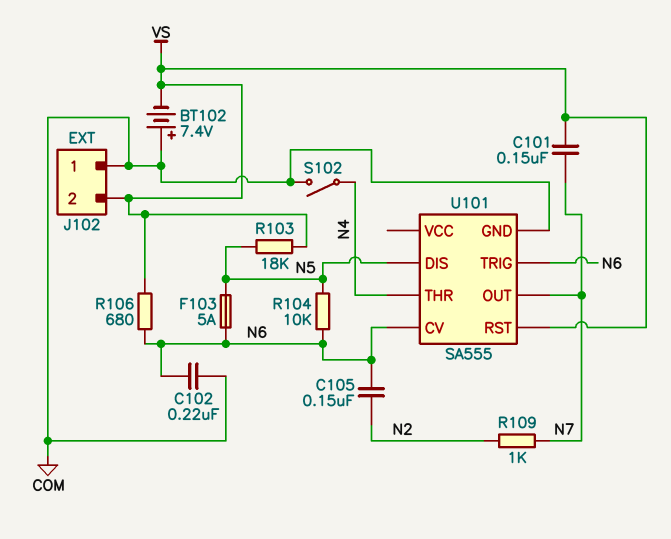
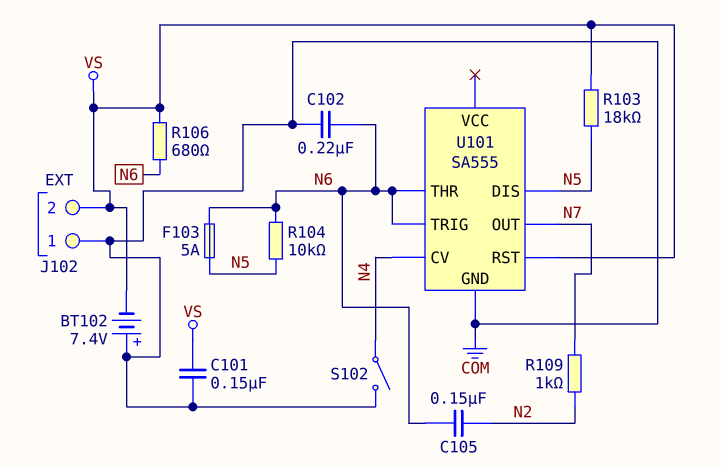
C101: 150nF (N7, VS) -> 150nF (COM, VS)
U101 pin CV: N6 -> N4
U101 pin THR: N4 -> N6

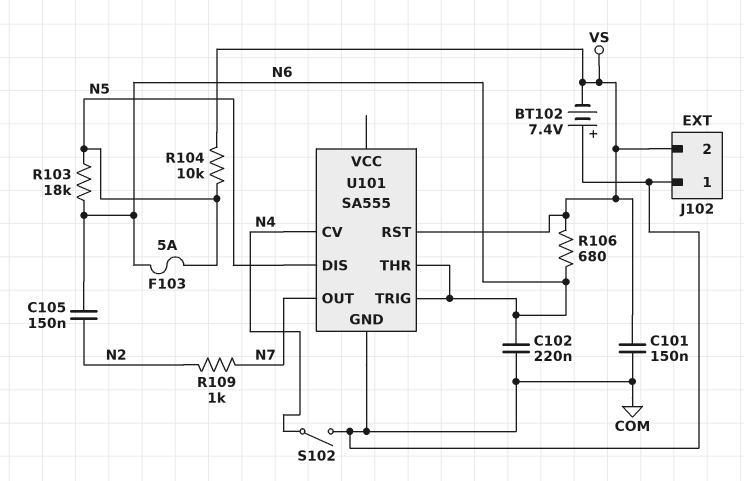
R103: 18k (N5, VS) -> 18k (N5, N6)
R104: 10k (N5, N6) -> 10k (N5, VS)

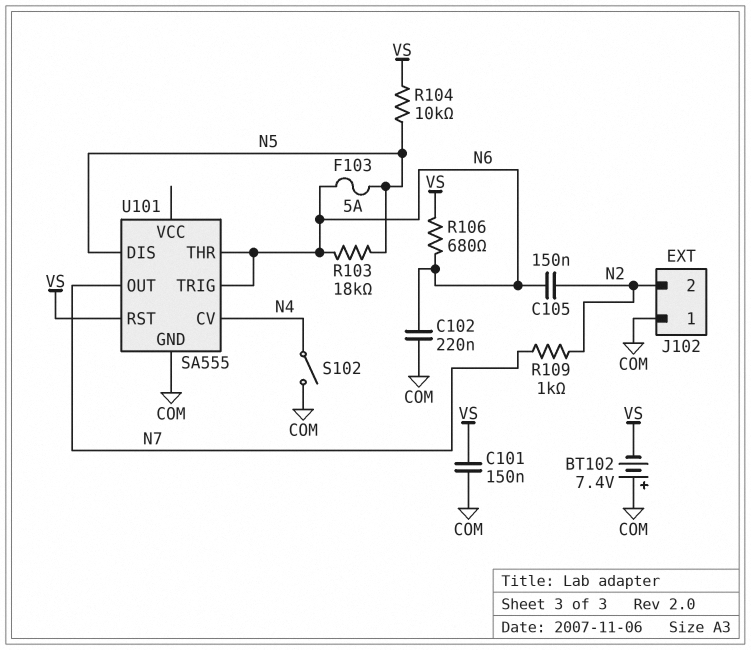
J102 pin 2: VS -> N2

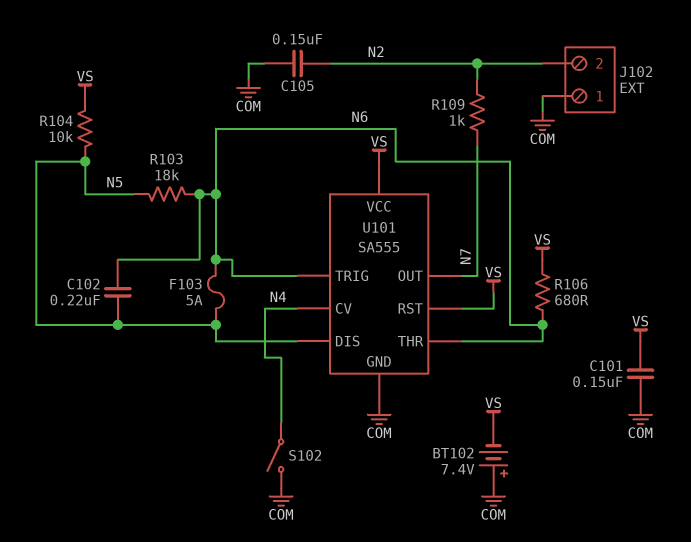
C102: 220nF (COM, N6) -> 220nF (N5, N6)
C105: 150nF (N2, N6) -> 150nF (COM, N2)
U101 pin VCC: none -> VS

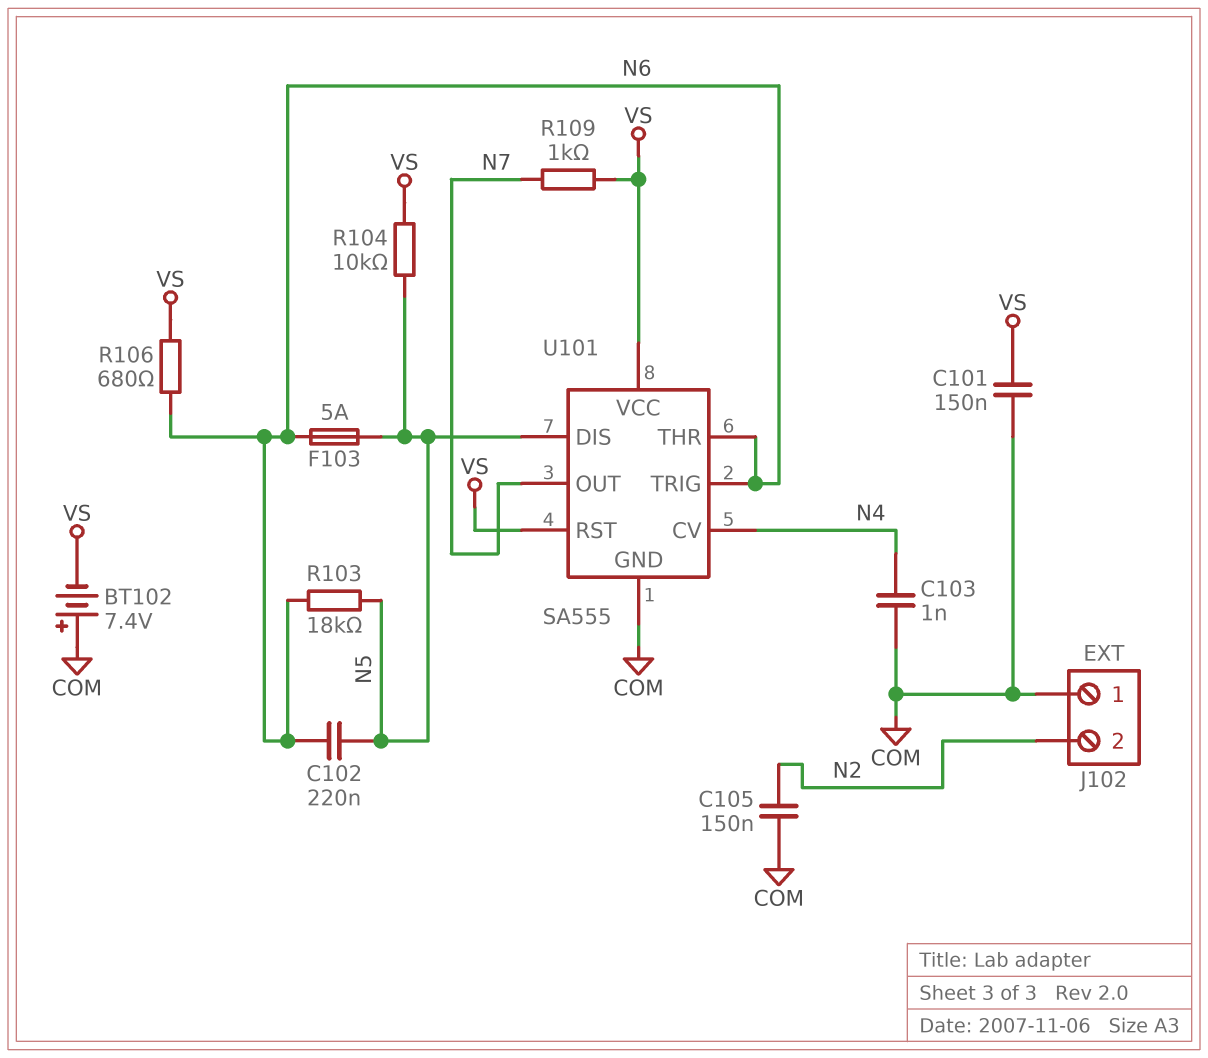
C103: none -> 1nF (COM, N4)
R109: 1k (N2, N7) -> 1k (N7, VS)
S102: switch (COM, N4) -> none

